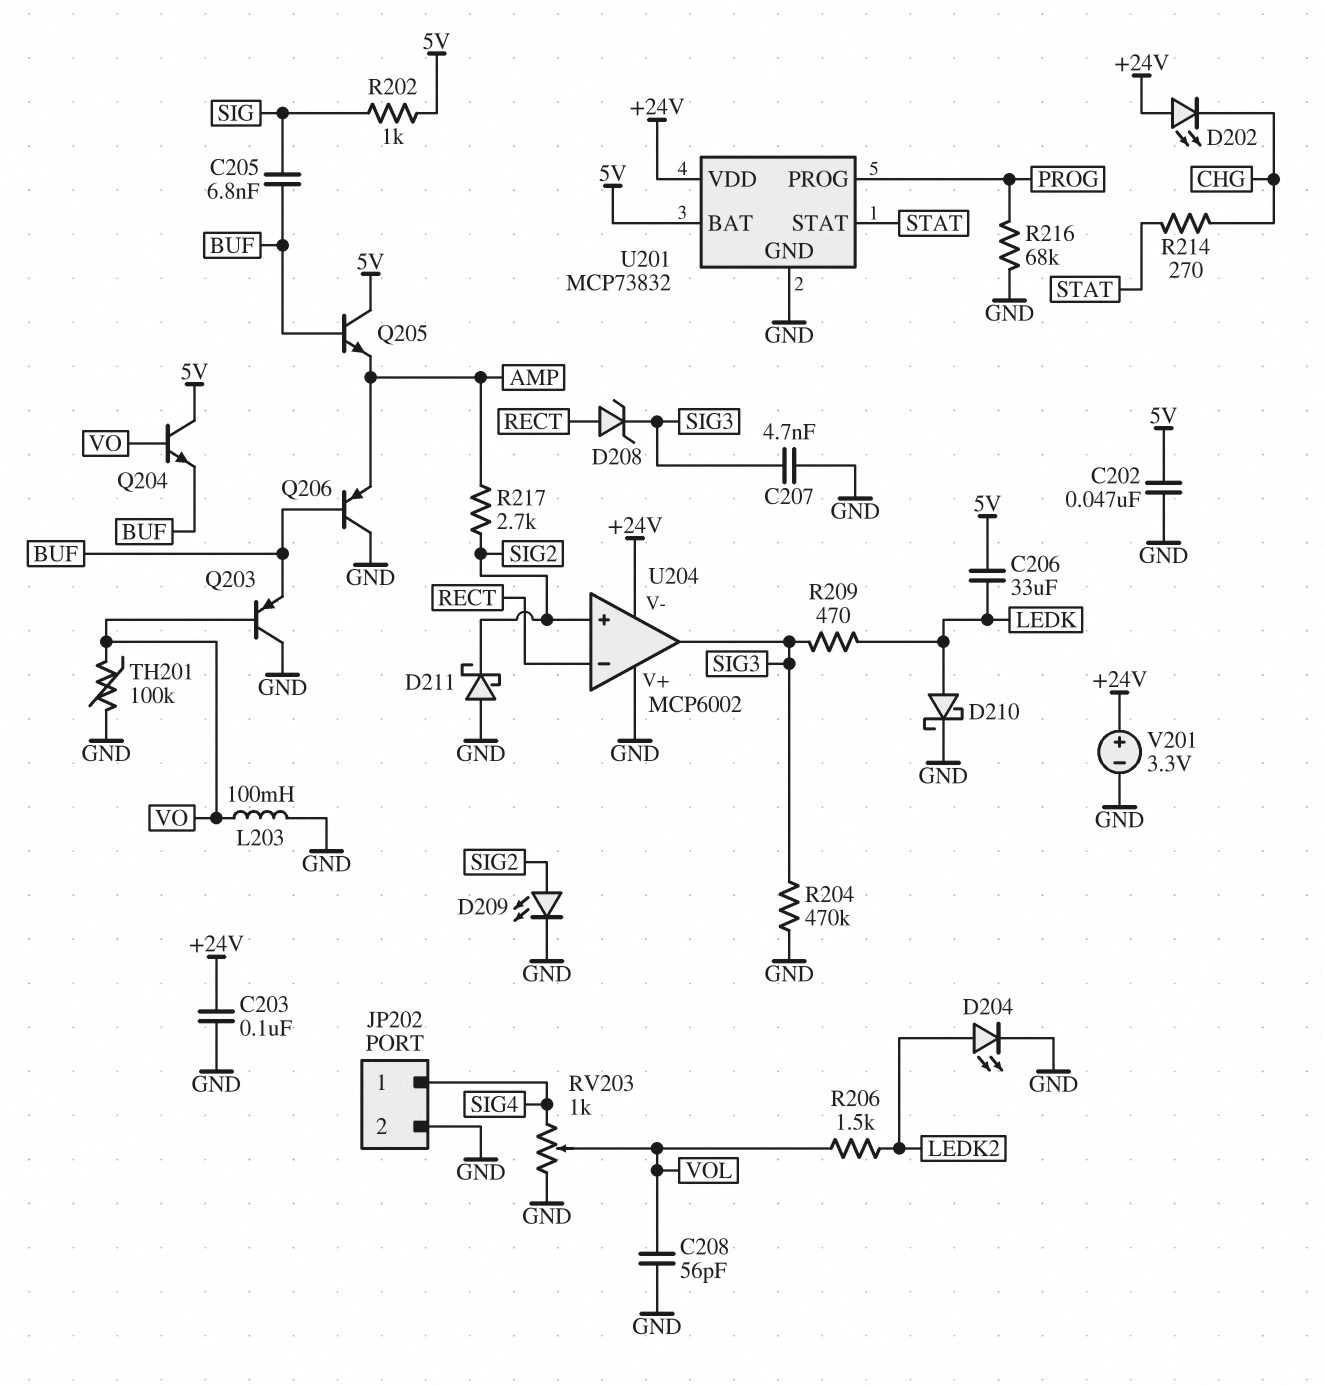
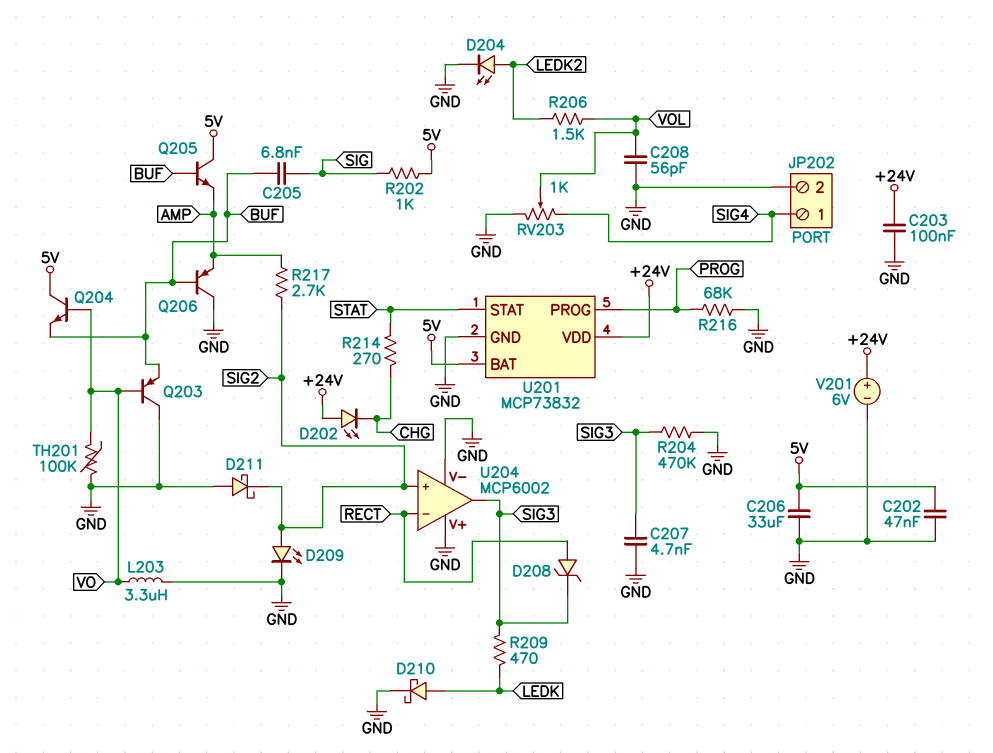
C206: 33uF (5V, LEDK) -> 33uF (5V, GND)
L203: 100mH (GND, VO) -> 3.3uH (GND, VO)
U204 pin V-: +24V -> GND
V201: 3.3V (plus +24V, minus GND) -> 6V (plus +24V, minus GND)

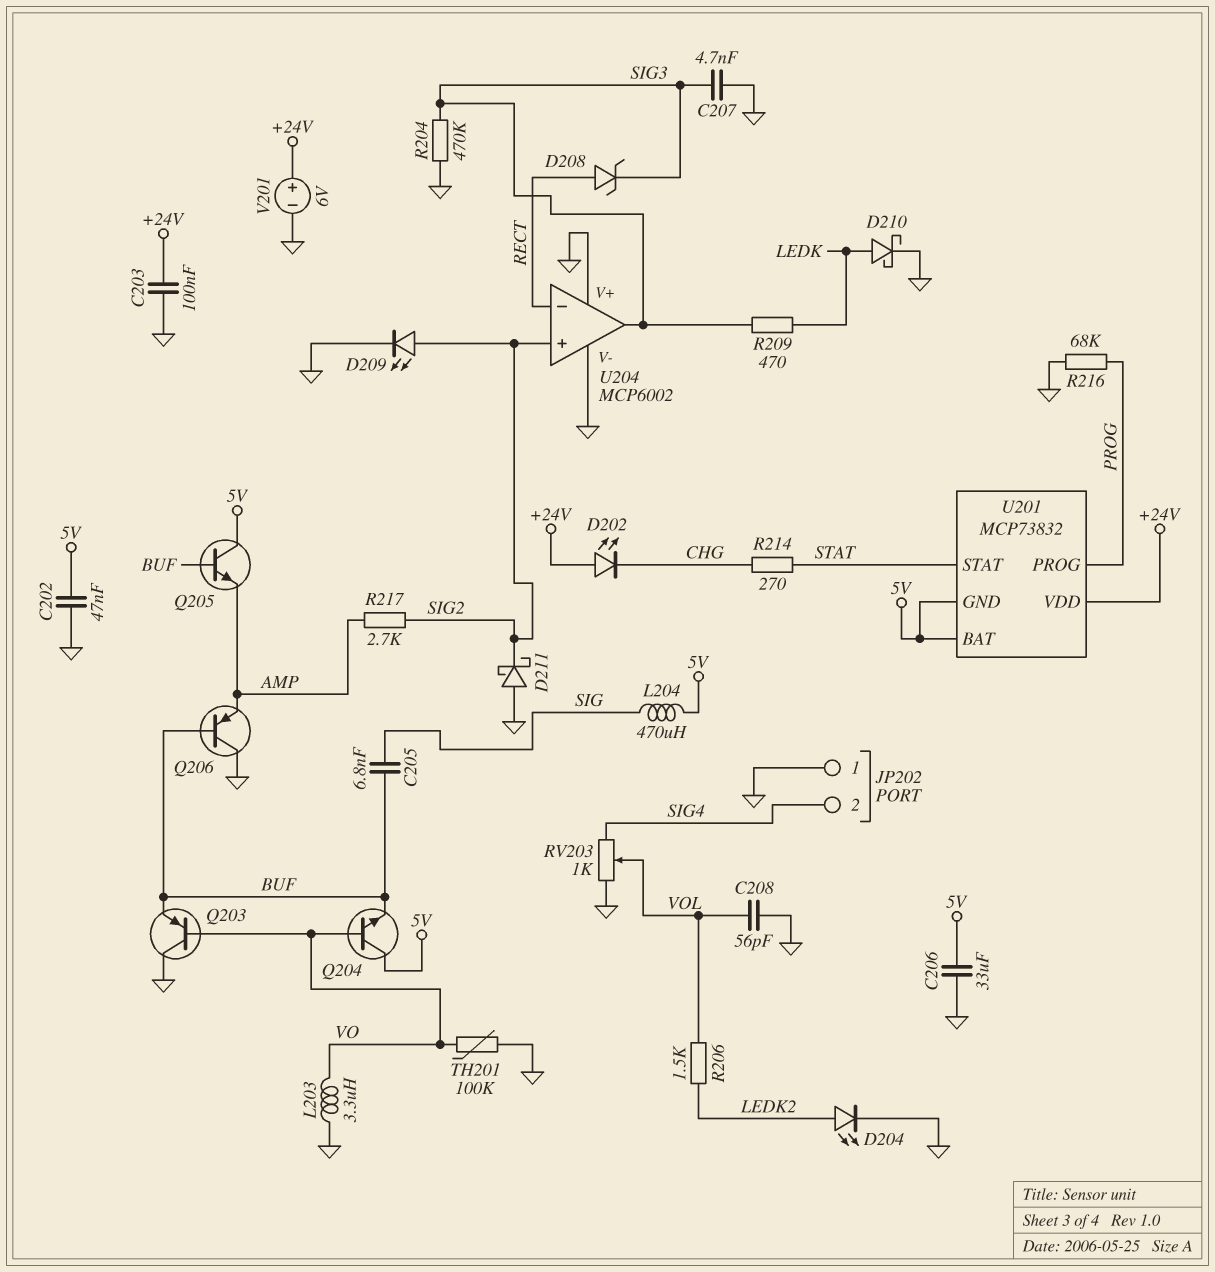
JP202 pin 1: SIG4 -> GND
JP202 pin 2: GND -> SIG4
L204: none -> 470uH (5V, SIG)
R202: 1k (5V, SIG) -> none
U201 pin GND: GND -> 5V

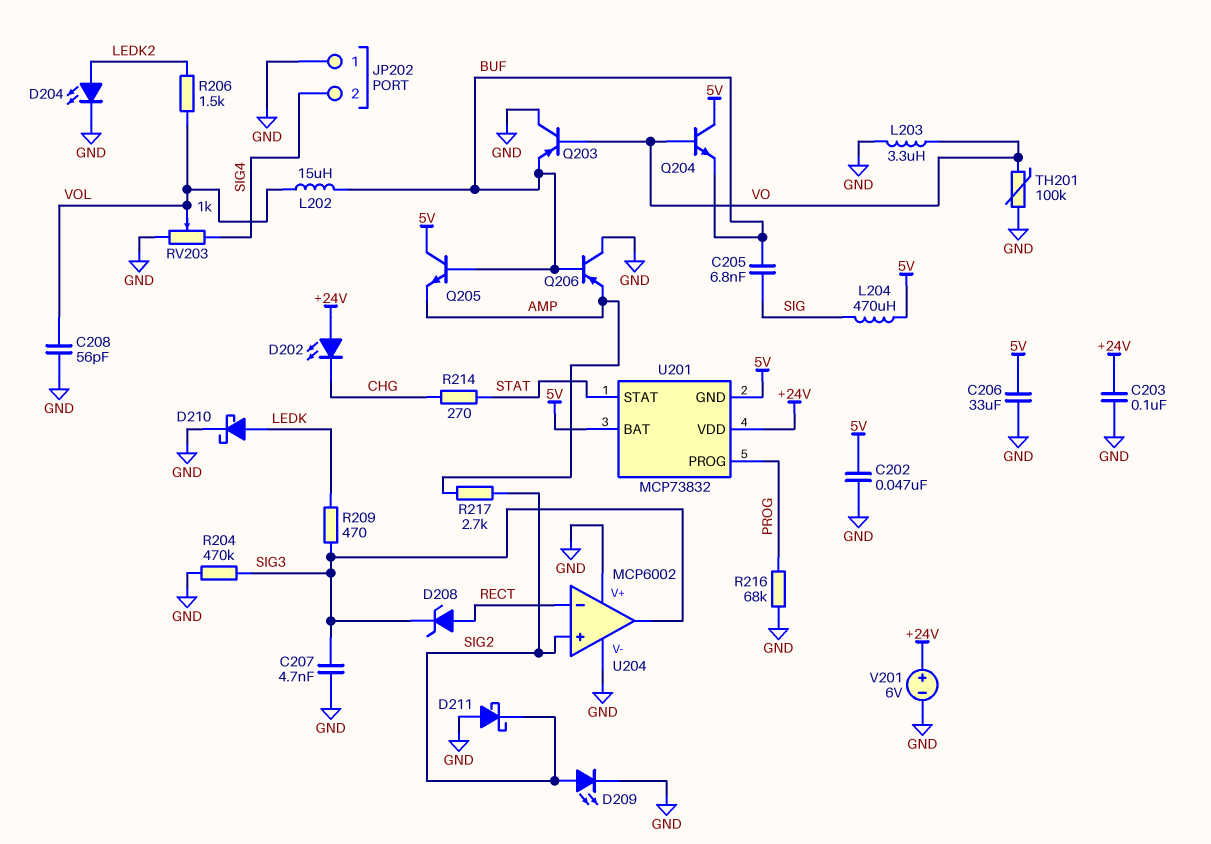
L202: none -> 15uH (BUF, VOL)

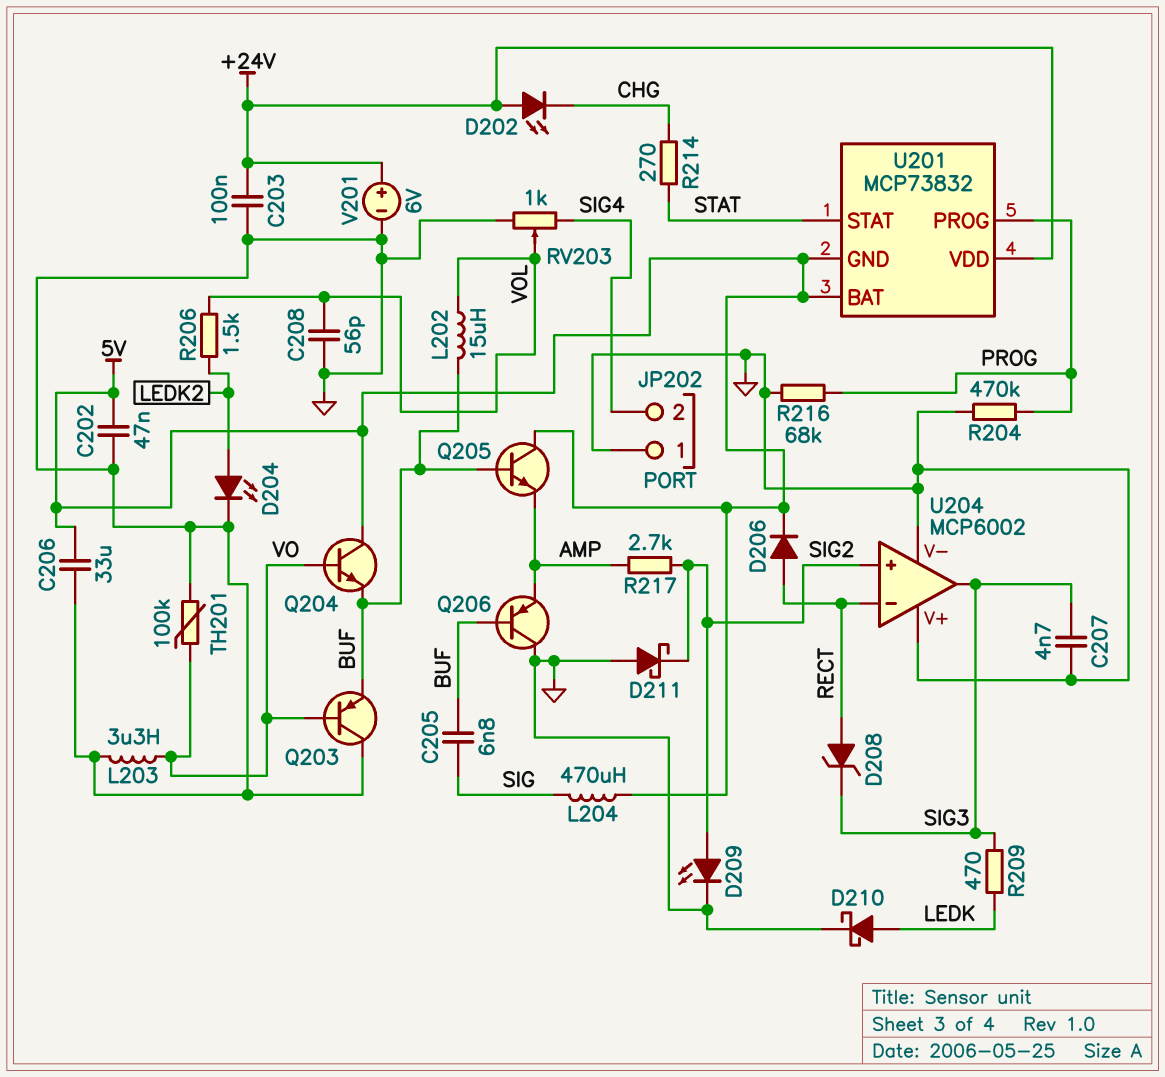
D206: none -> diode (A RECT, K 5V)
R204: 470k (GND, SIG3) -> 470k (GND, PROG)

